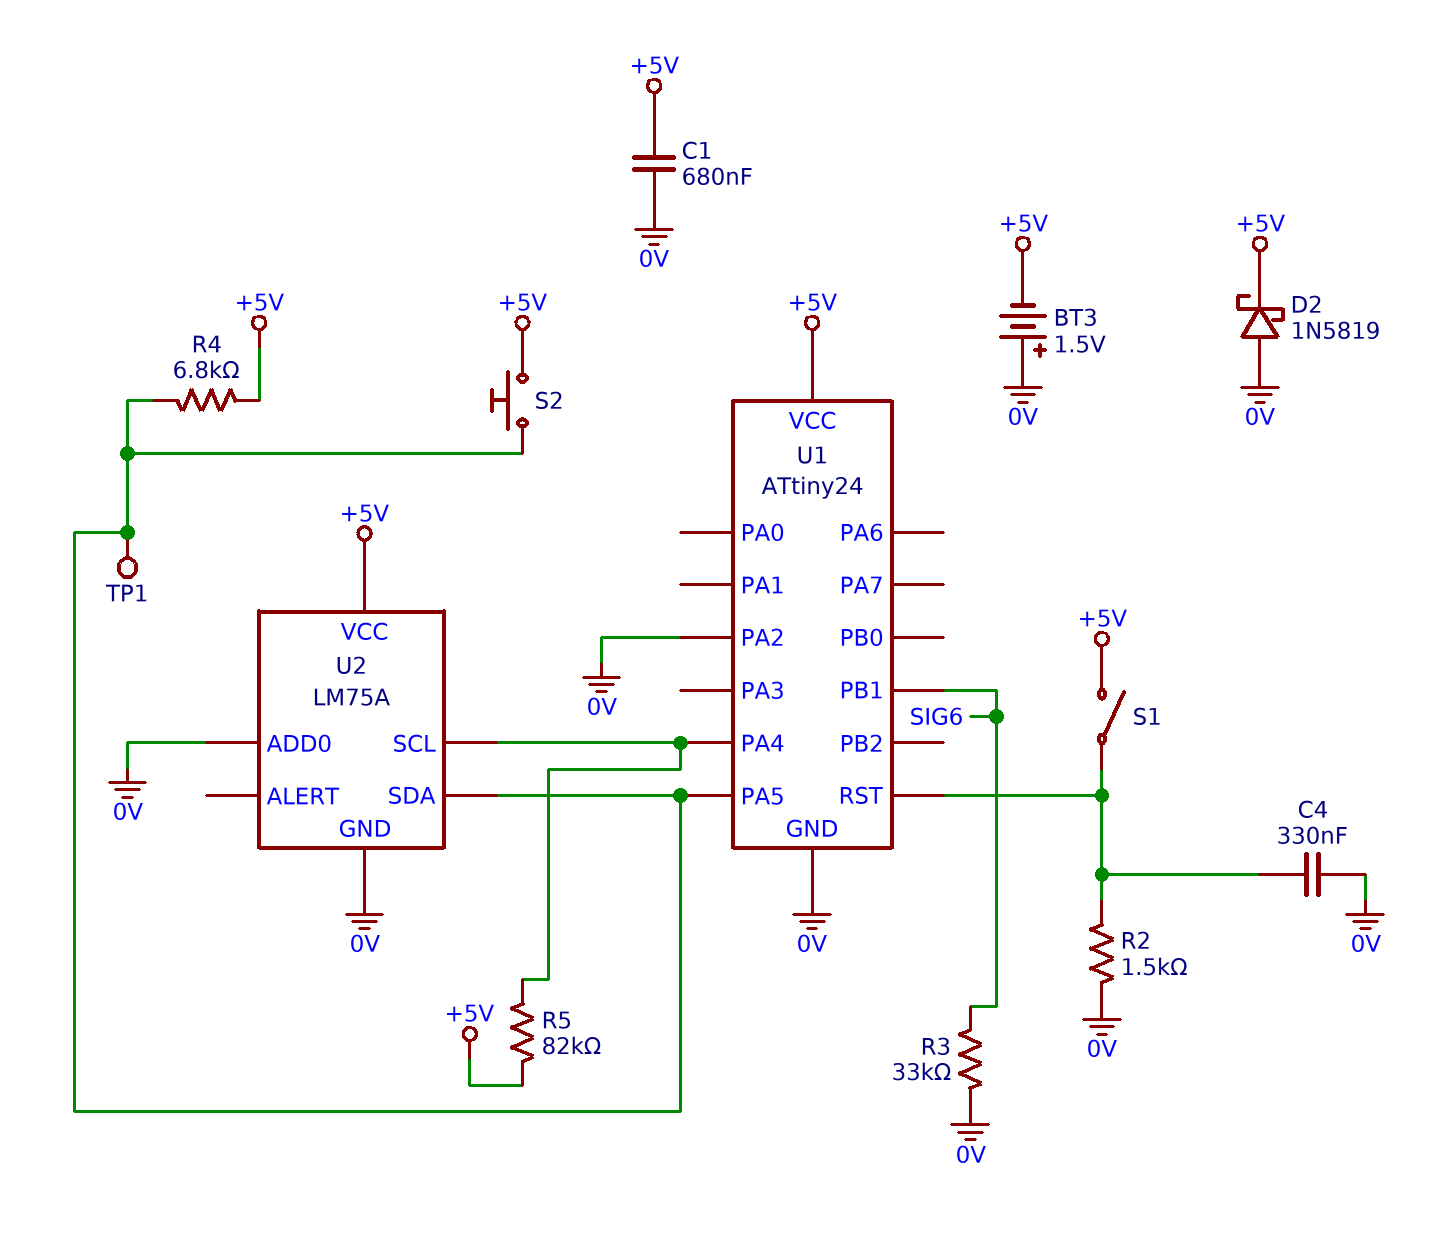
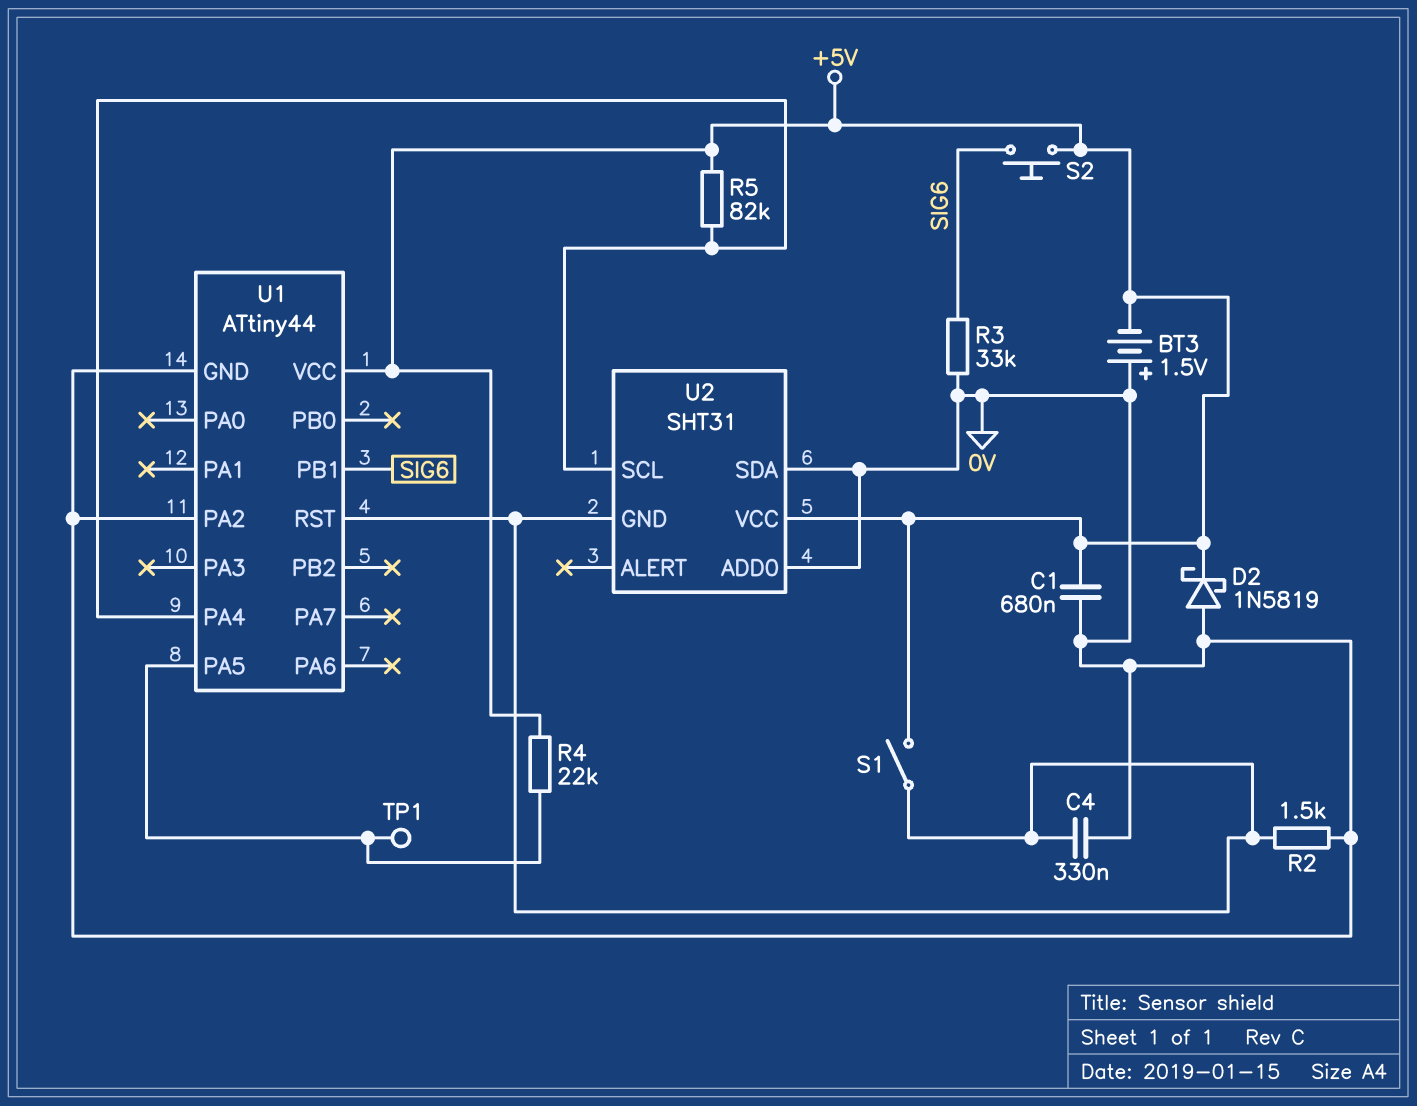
R4: 6.8k (+5V, U1/PA5) -> 22k (+5V, U1/PA5)
S2: button (+5V, U1/PA5) -> button (+5V, SIG6)
U1: ATtiny24 -> ATtiny44
U2: LM75A -> SHT31
U2 pin GND: 0V -> U1/RST
U2 pin SDA: U1/PA5 -> 0V

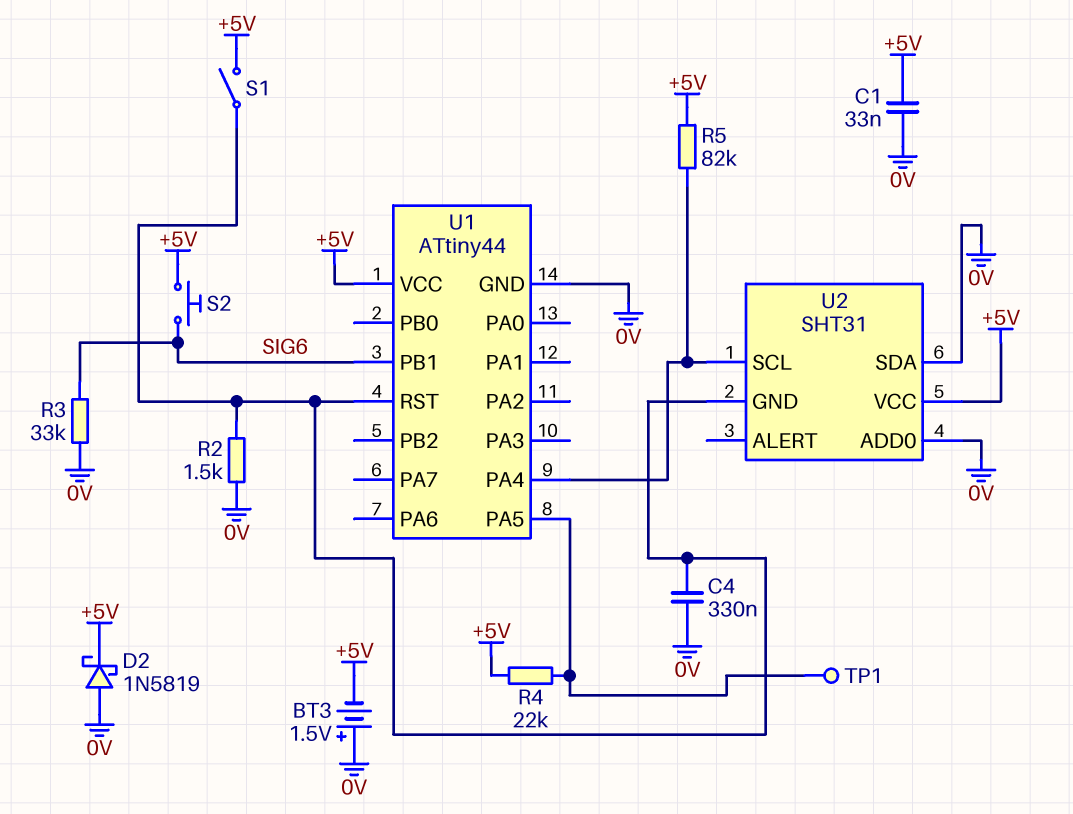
C1: 680nF (+5V, 0V) -> 33nF (+5V, 0V)
U1 pin PA2: 0V -> none

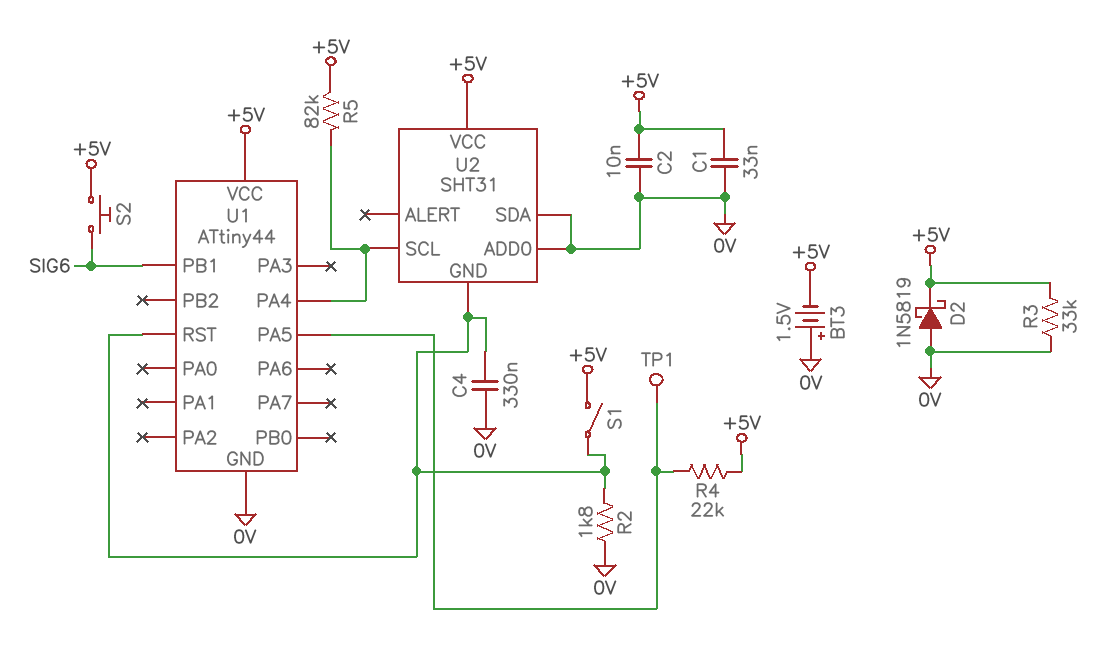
C2: none -> 10nF (+5V, 0V)
R2: 1.5k (0V, U1/RST) -> 1.8k (0V, U1/RST)
R3: 33k (0V, SIG6) -> 33k (+5V, 0V)

